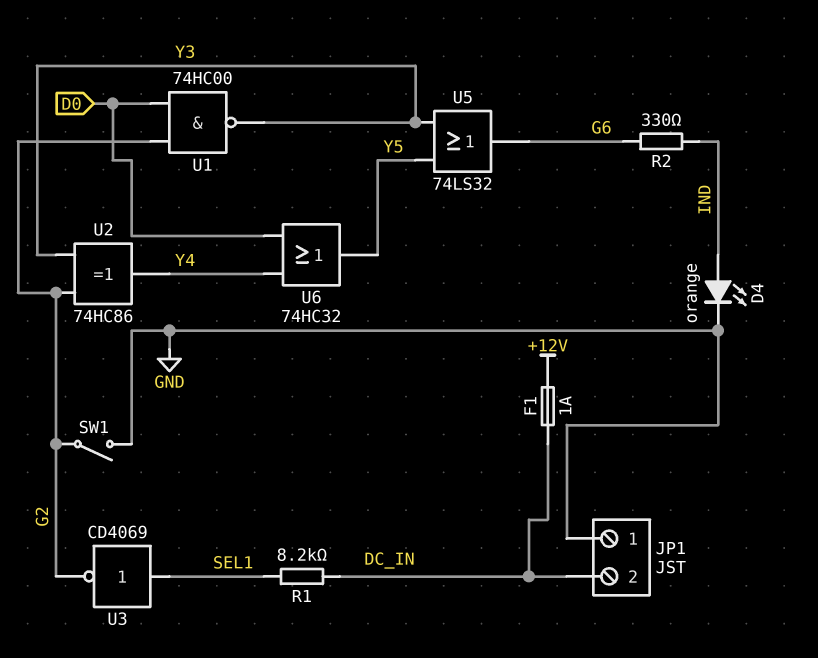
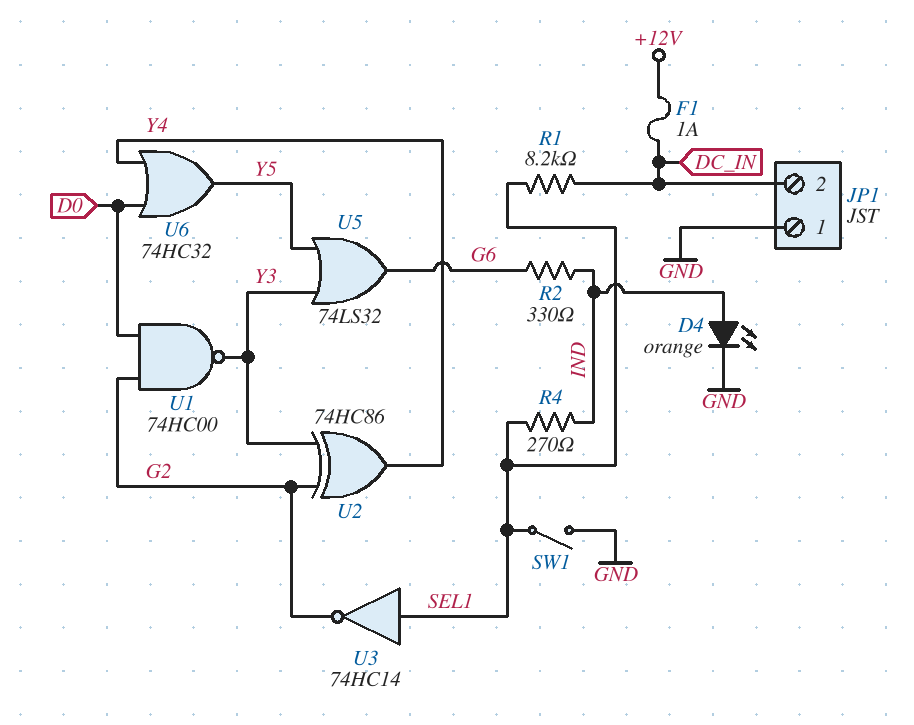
R4: none -> 270 (IND, SEL1)
SW1: switch (G2, GND) -> switch (GND, SEL1)
U3: NOT CD4069 (in SEL1, out G2) -> NOT 74HC14 (in SEL1, out G2)

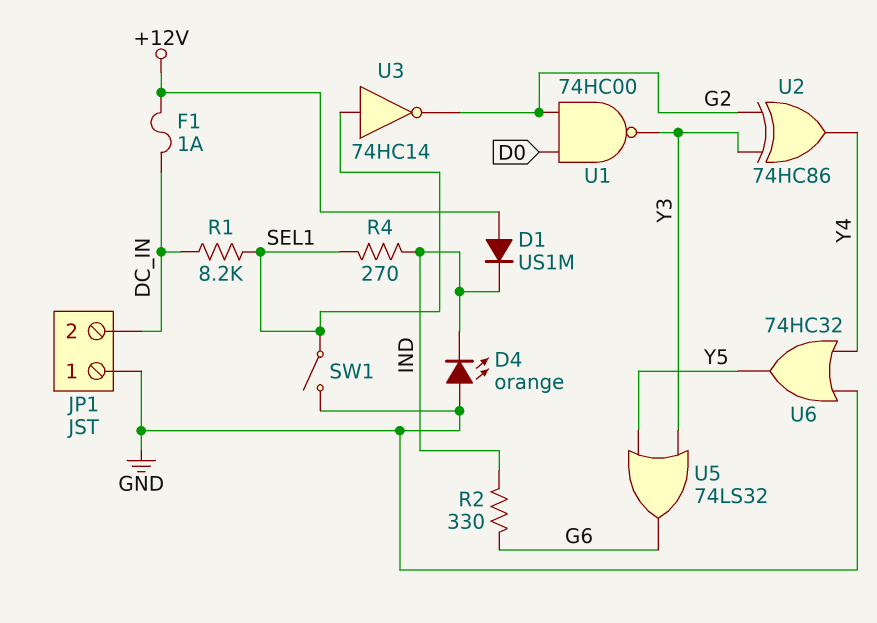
D1: none -> diode US1M (A +12V, K IND)
D4: LED orange (A IND, K GND) -> LED orange (A GND, K IND)
U6: OR 74HC32 (in D0, in Y4, out Y5) -> OR 74HC32 (in GND, in Y4, out Y5)

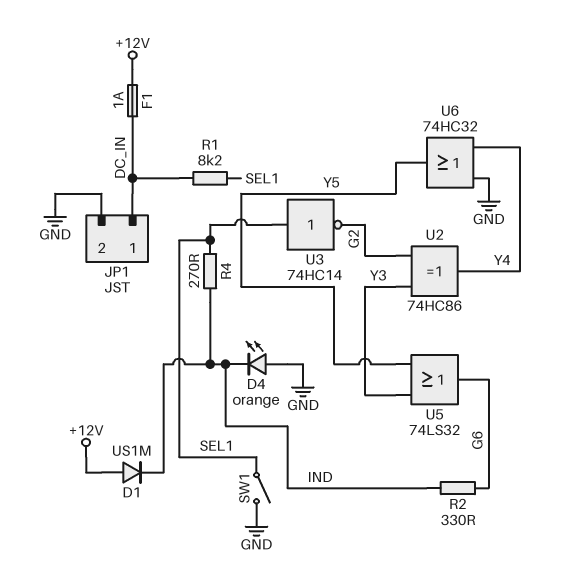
JP1 pin 1: GND -> DC_IN
JP1 pin 2: DC_IN -> GND
U1: NAND 74HC00 (in D0, in G2, out Y3) -> none

